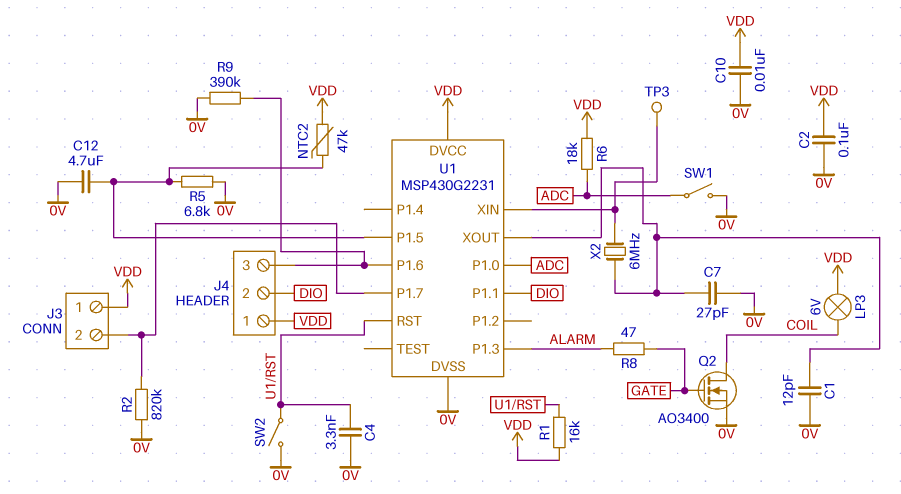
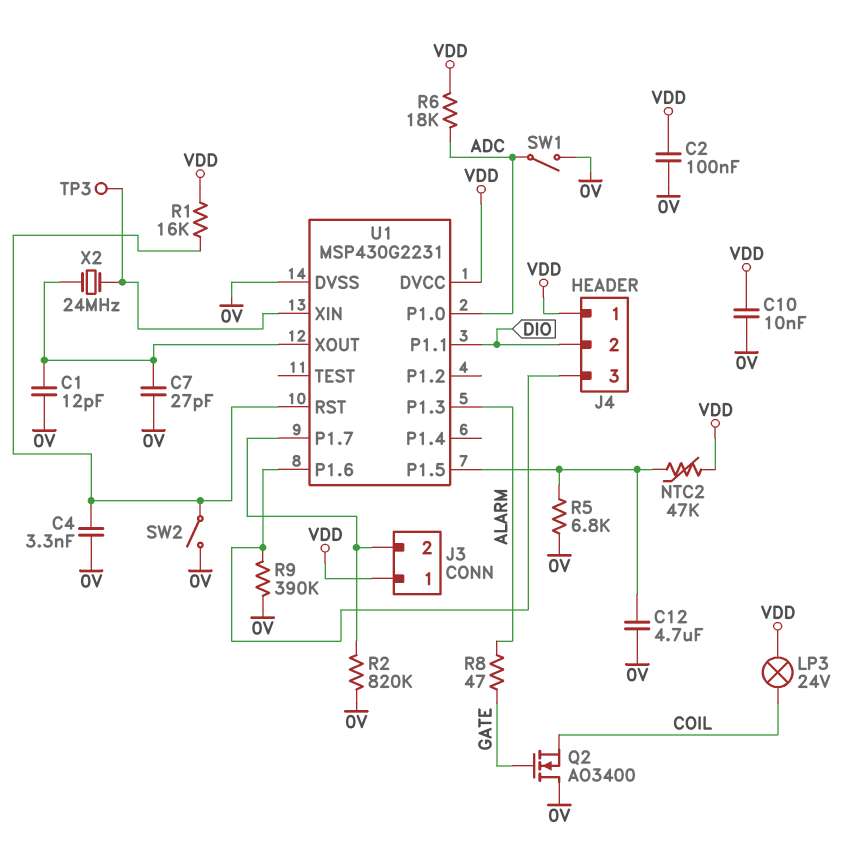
LP3: lamp 6V (COIL, VDD) -> lamp 24V (COIL, VDD)
Q2: NMOS AO3400 (G GATE, D COIL, S 0V) -> NMOS AO3400 (G GATE, D 0V, S COIL)
X2: 6MHz (U1/XIN, U1/XOUT) -> 24MHz (U1/XIN, U1/XOUT)

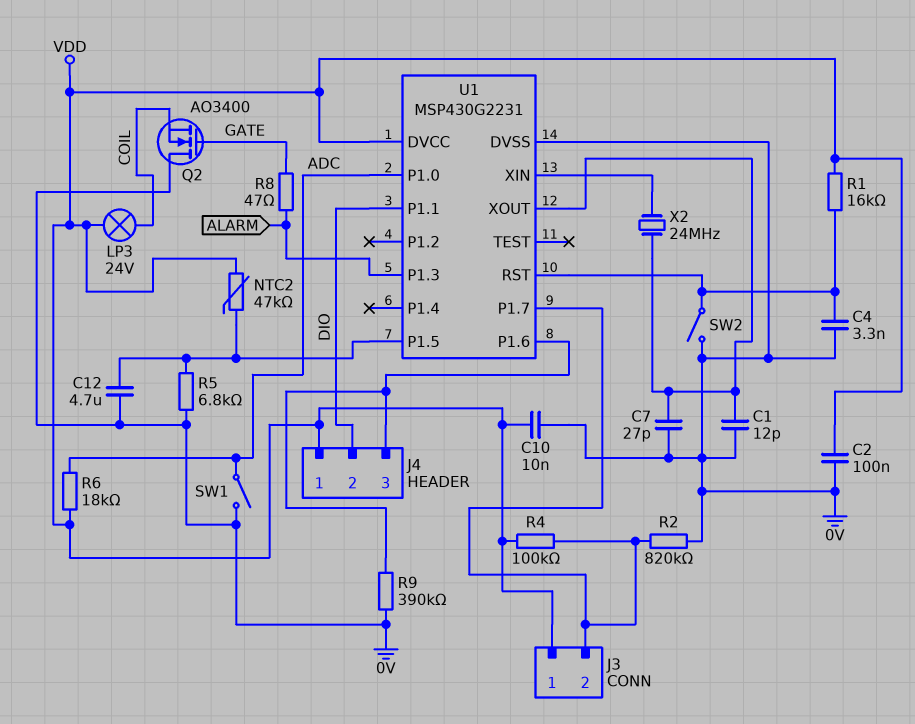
R4: none -> 100k (J3/2, VDD)
TP3: test point (U1/XIN) -> none

